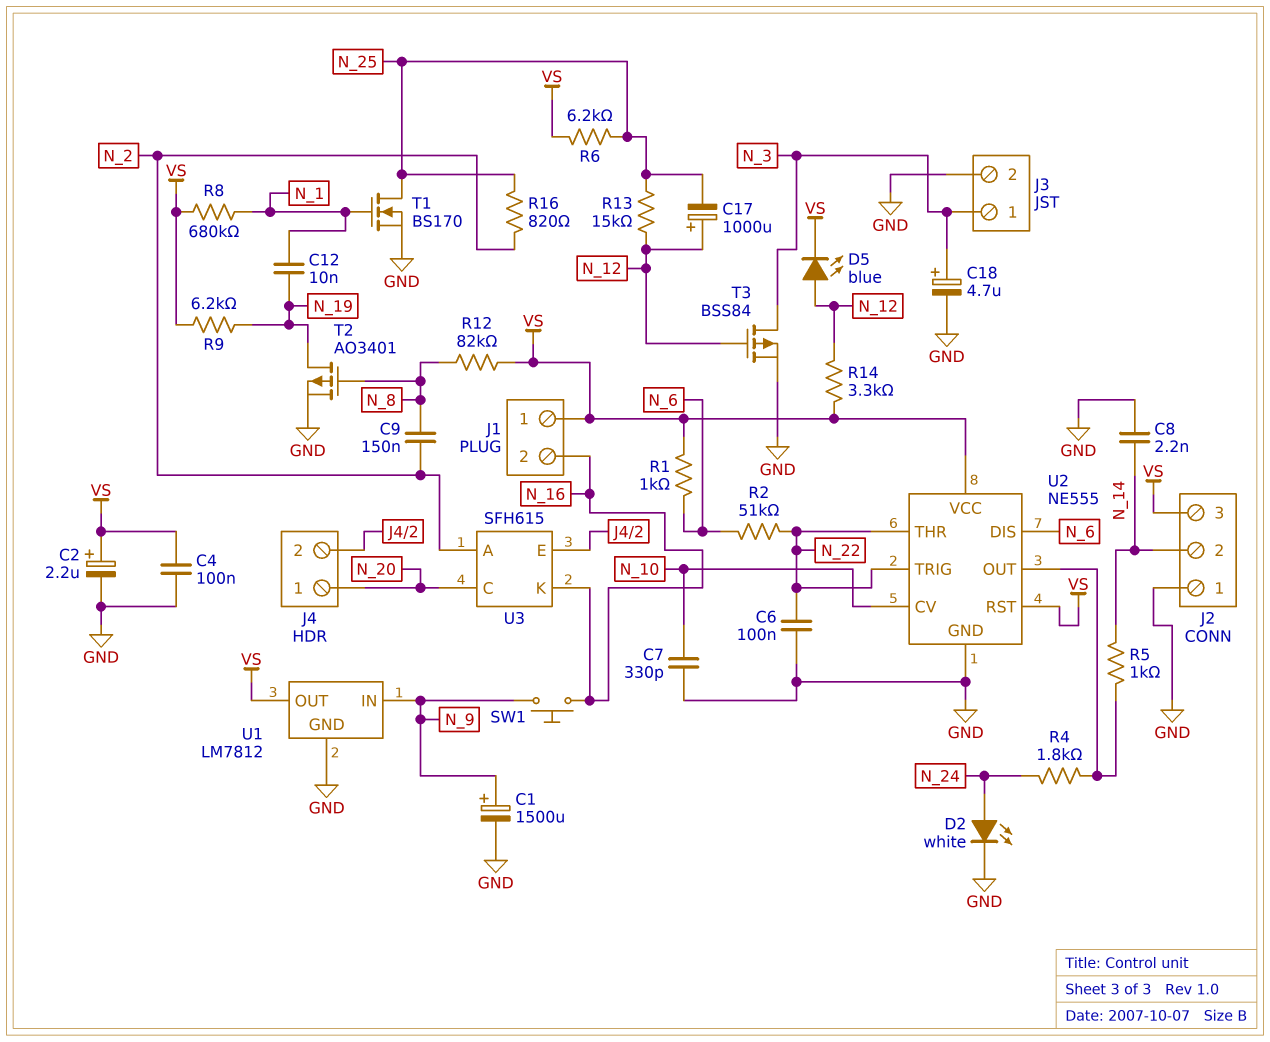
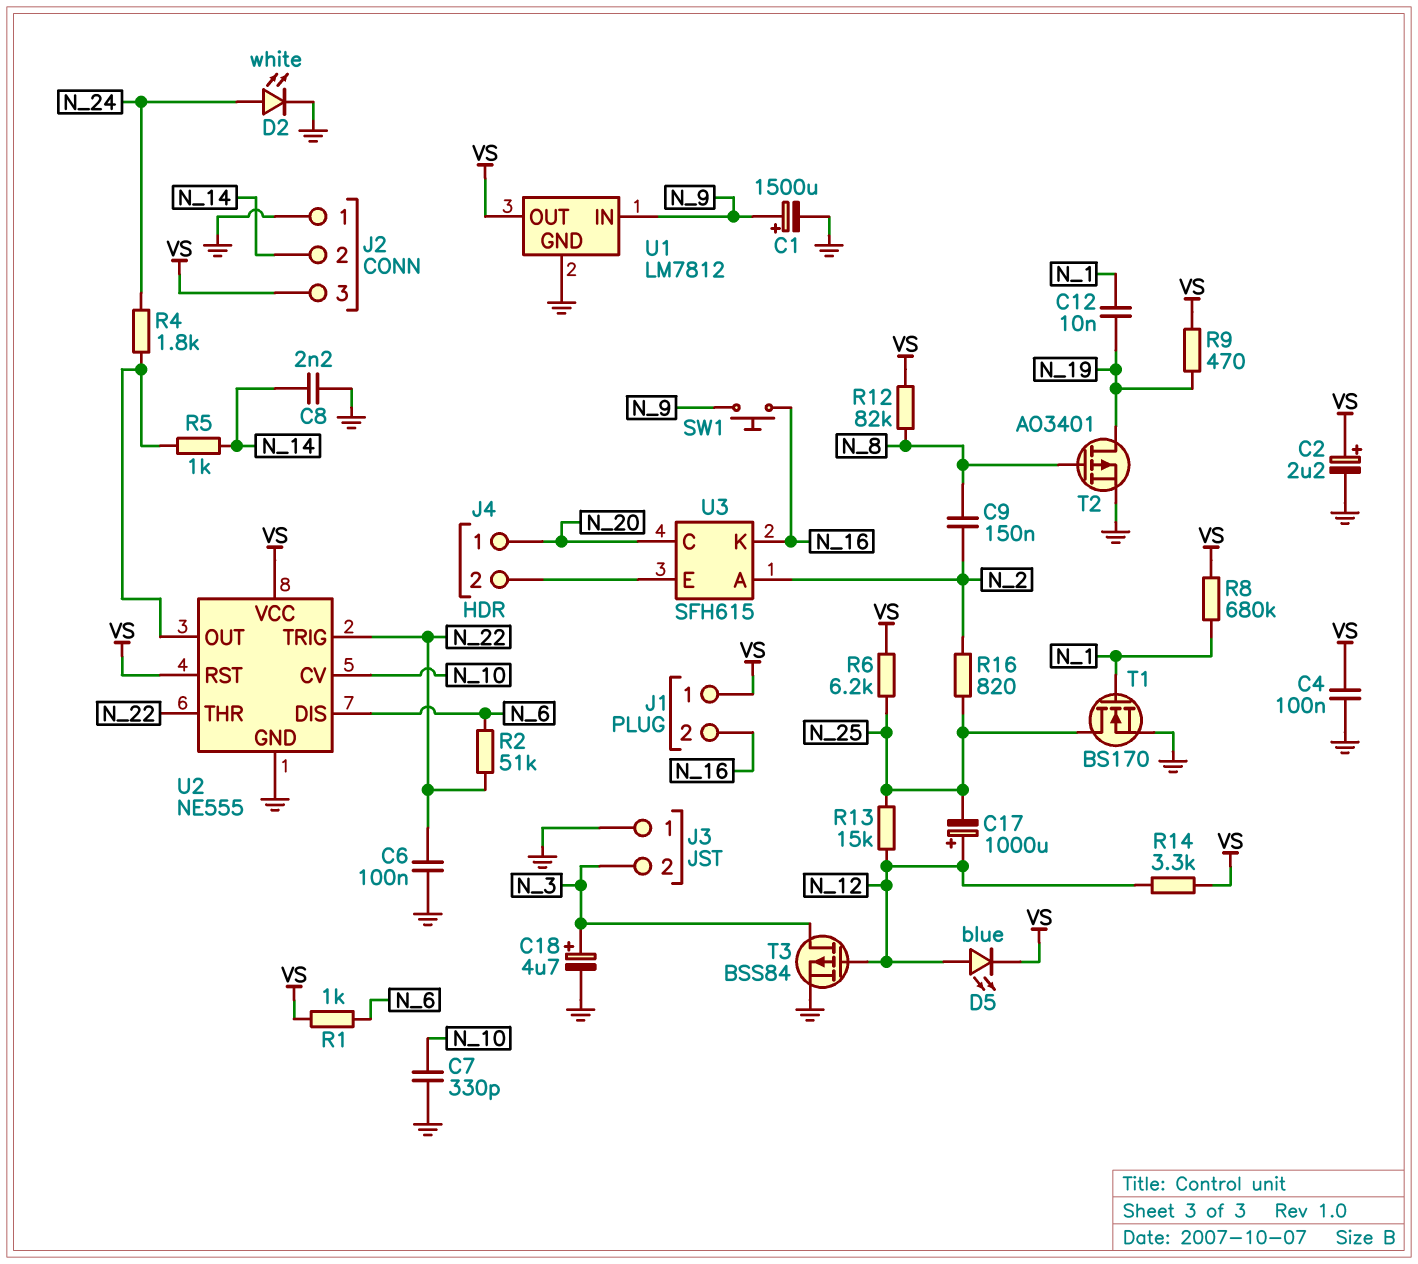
J3 pin 1: N_3 -> GND
J3 pin 2: GND -> N_3
R9: 6.2k (N_19, VS) -> 470 (N_19, VS)

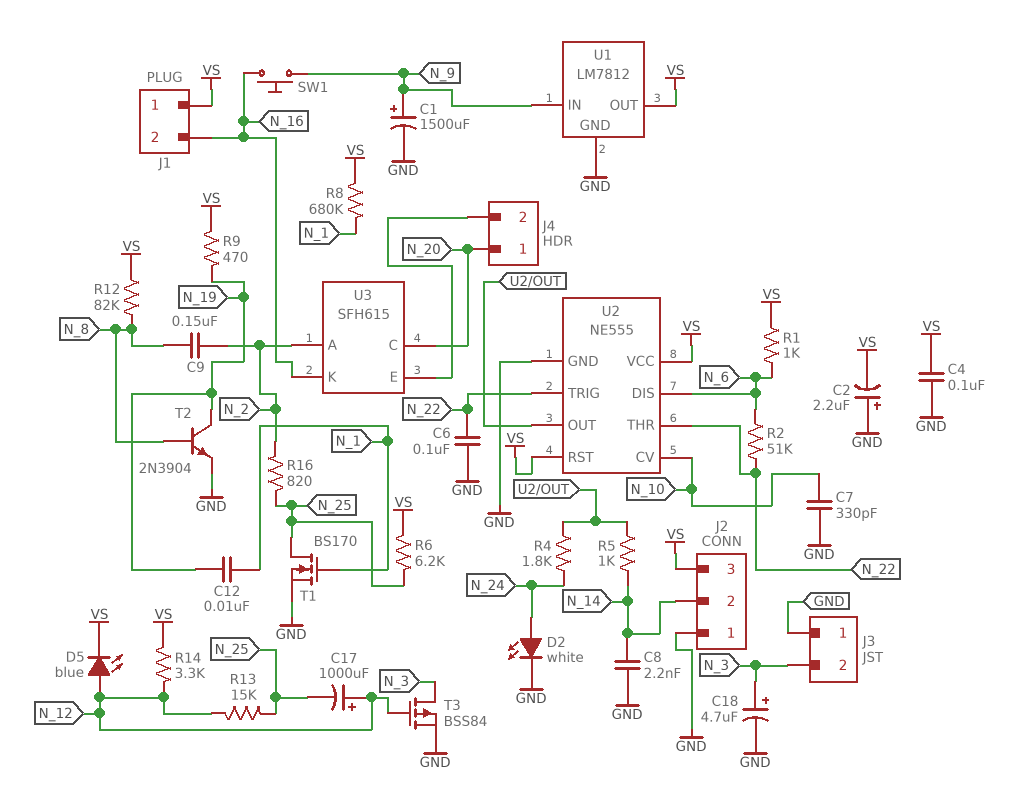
C2: 2.2uF (plus VS, minus GND) -> 2.2uF (plus GND, minus VS)
T2: PMOS AO3401 (G N_8, D N_19, S GND) -> NPN 2N3904 (B N_8, C N_19, E GND)

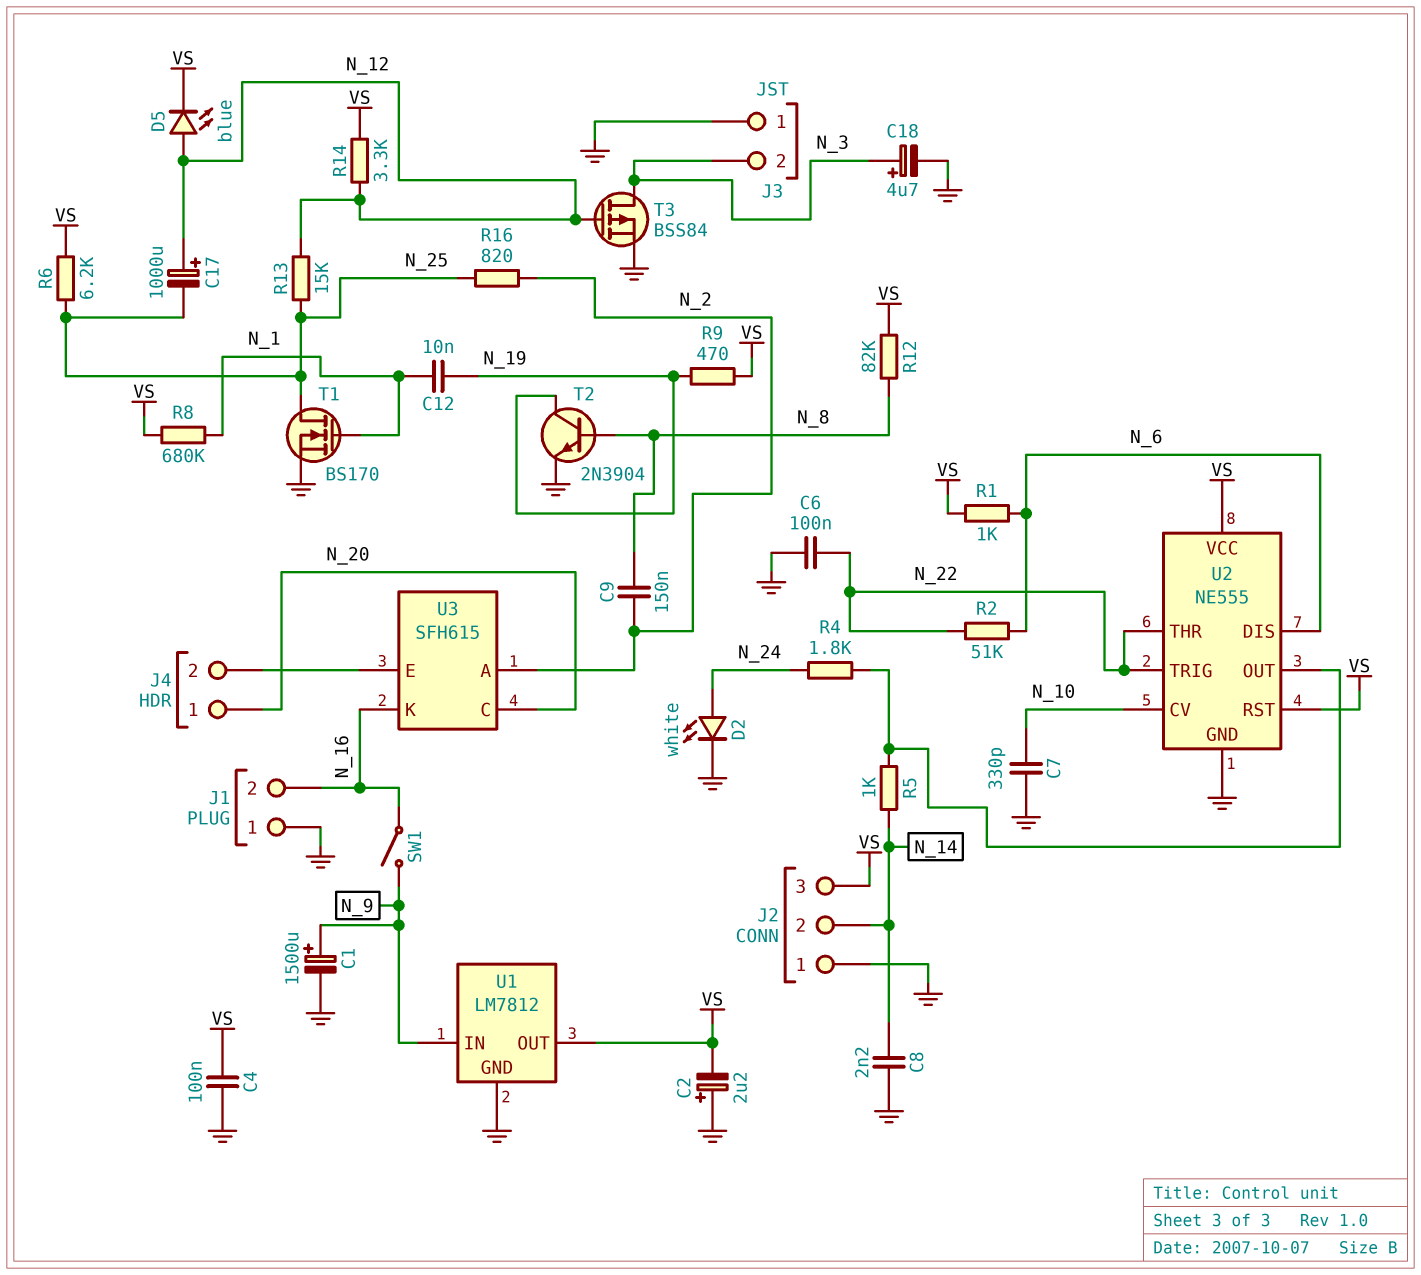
J1 pin 1: VS -> GND
SW1: button (N_9, N_16) -> switch (N_9, N_16)

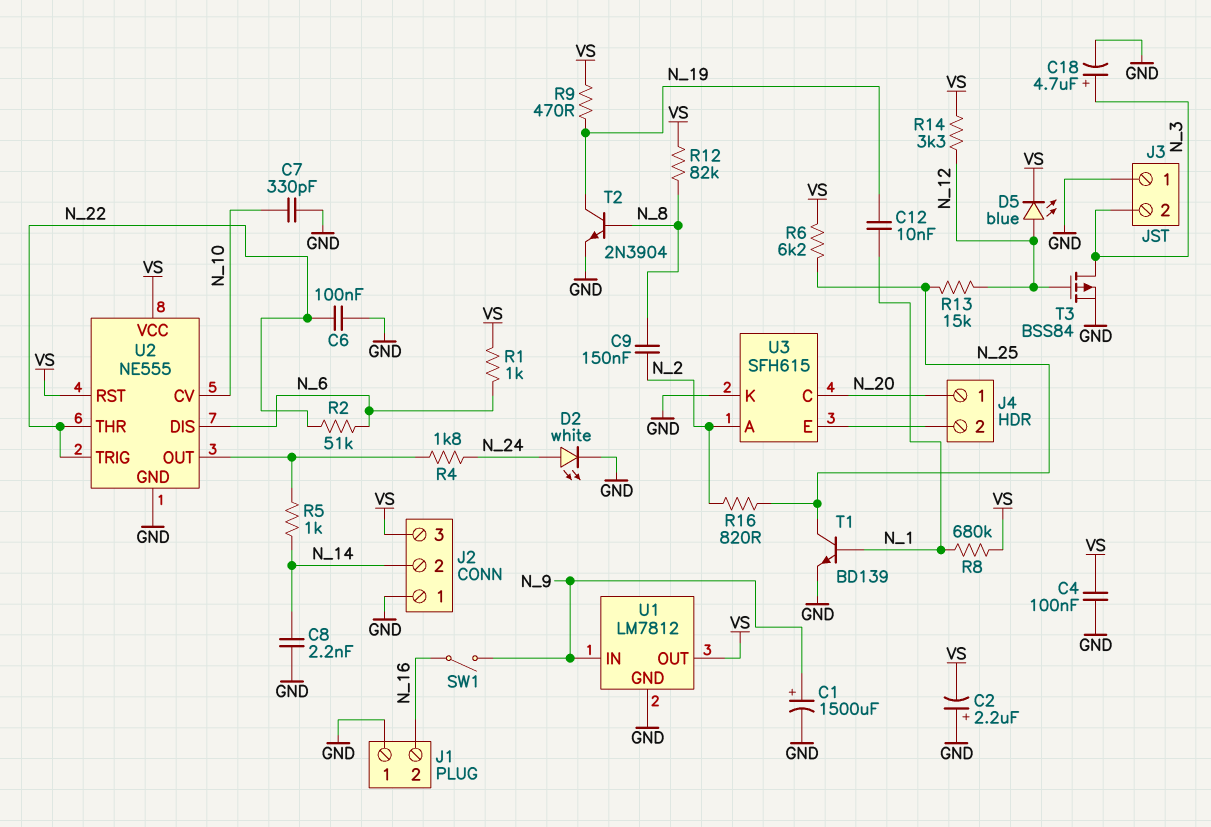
C17: 1000uF (plus N_12, minus N_25) -> none
T1: NMOS BS170 (G N_1, D N_25, S GND) -> NPN BD139 (B N_1, C N_25, E GND)
U3 pin K: N_16 -> GND

